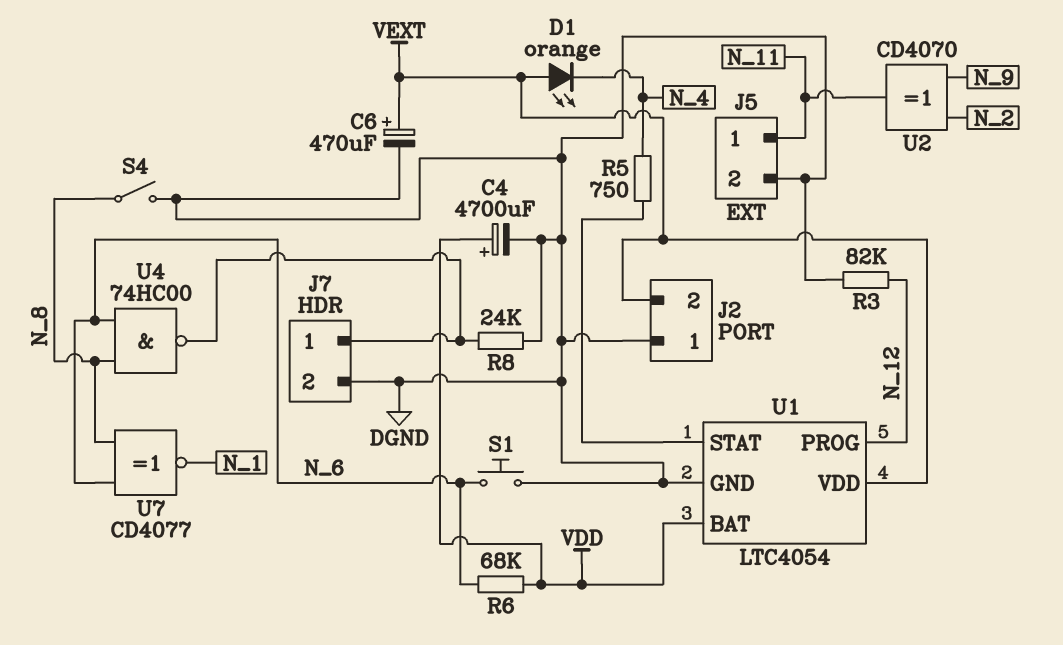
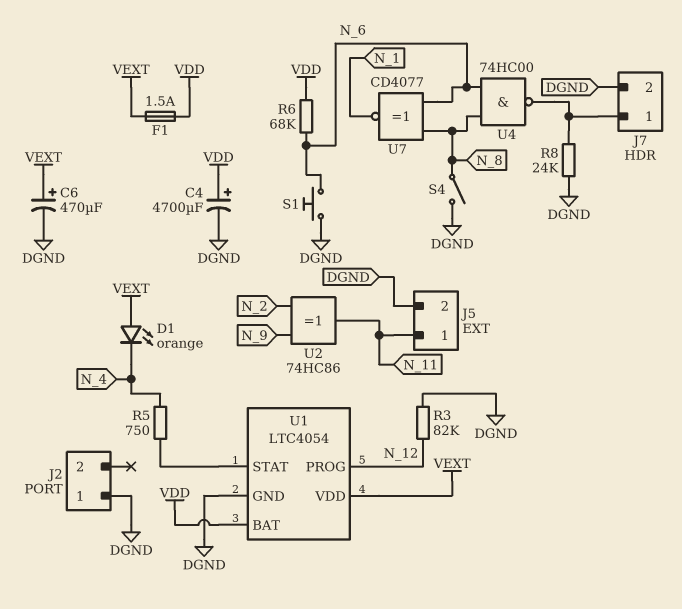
F1: none -> 1.5A (VDD, VEXT)
J2 pin 2: VEXT -> none
U2: XOR CD4070 (in N_2, in N_9, out N_11) -> XOR 74HC86 (in N_2, in N_9, out N_11)

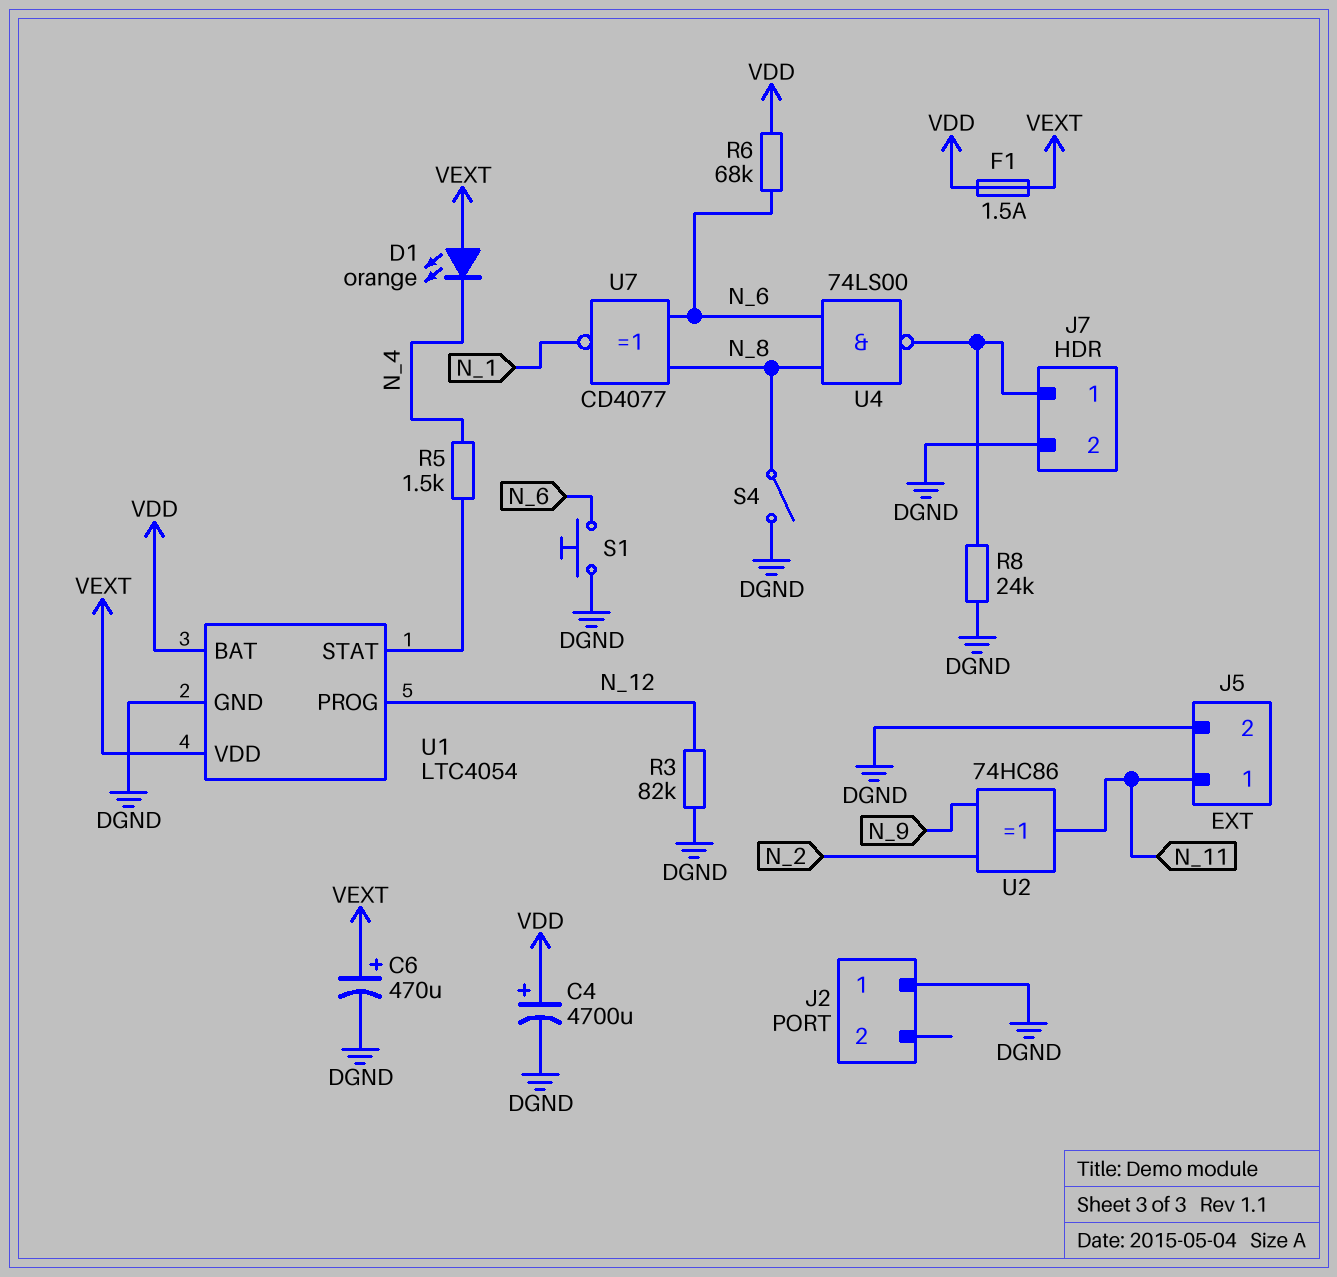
R5: 750 (N_4, U1/STAT) -> 1.5k (N_4, U1/STAT)
U4: NAND 74HC00 (in N_6, in N_8, out J7/1) -> NAND 74LS00 (in N_6, in N_8, out J7/1)

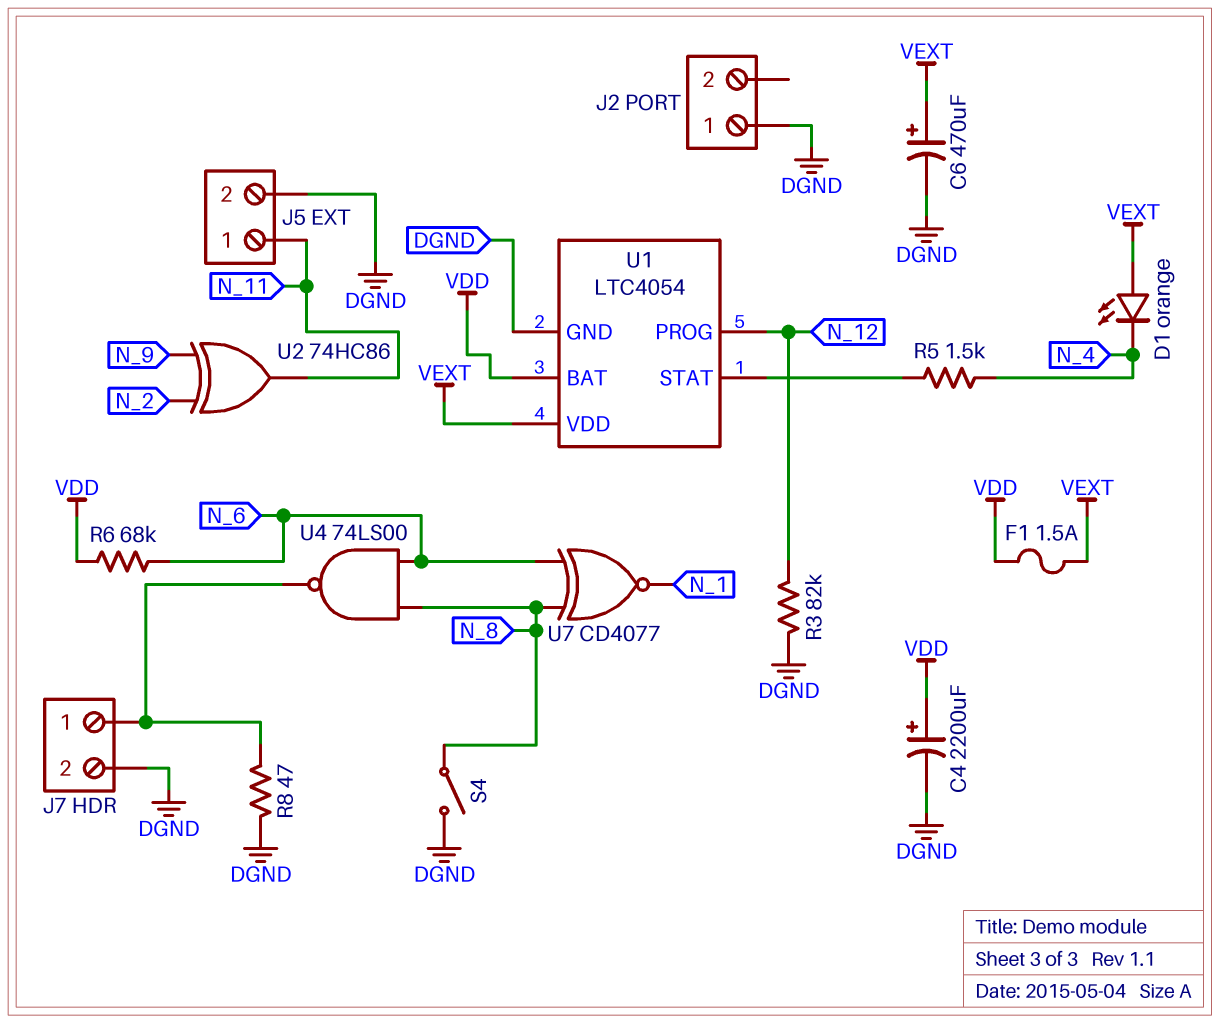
C4: 4700uF (plus VDD, minus DGND) -> 2200uF (plus VDD, minus DGND)
R8: 24k (DGND, J7/1) -> 47 (DGND, J7/1)
S1: button (DGND, N_6) -> none

